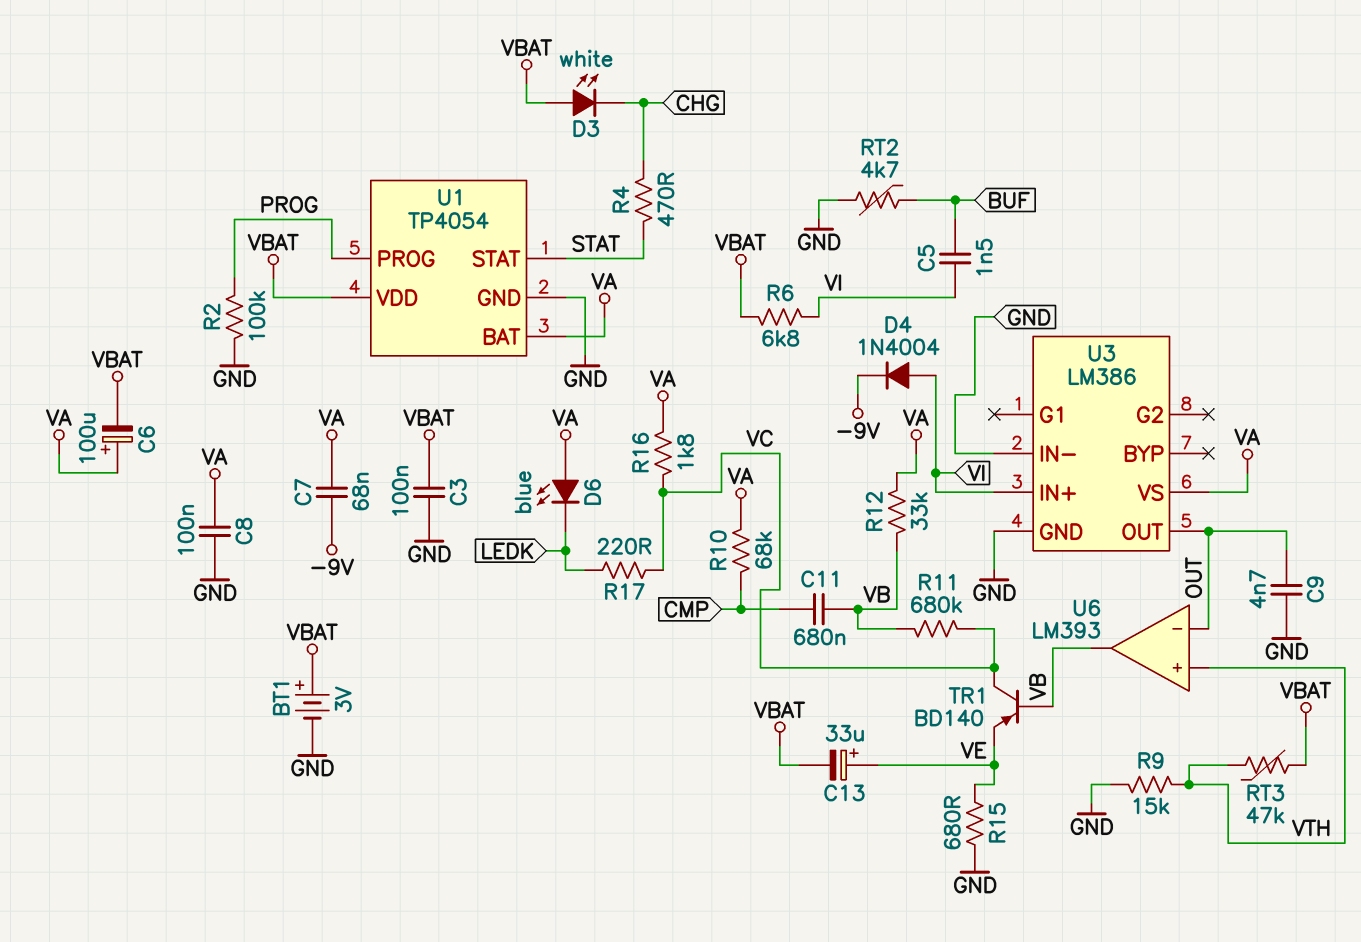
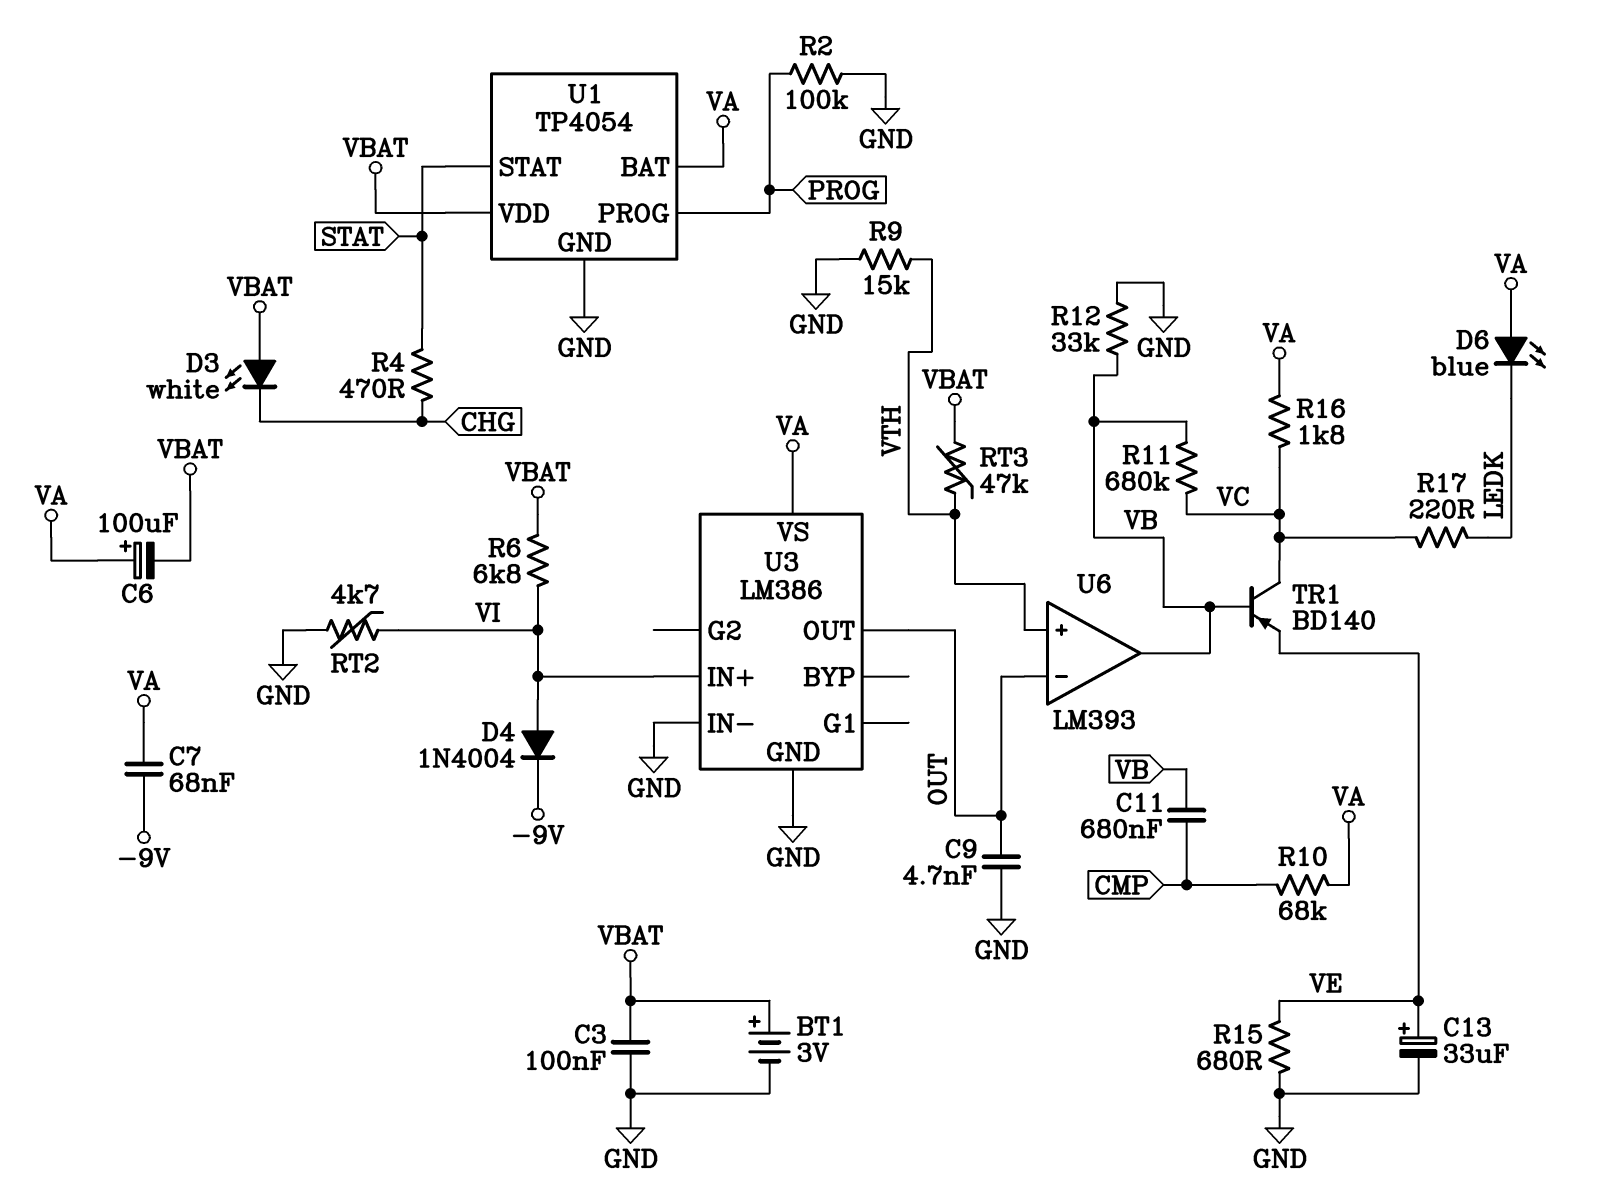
C5: 1.5nF (BUF, VI) -> none
C8: 100nF (GND, VA) -> none
C13: 33uF (plus VE, minus VBAT) -> 33uF (plus VE, minus GND)
R12: 33k (VA, VB) -> 33k (GND, VB)
RT2: 4.7k (BUF, GND) -> 4.7k (GND, VI)

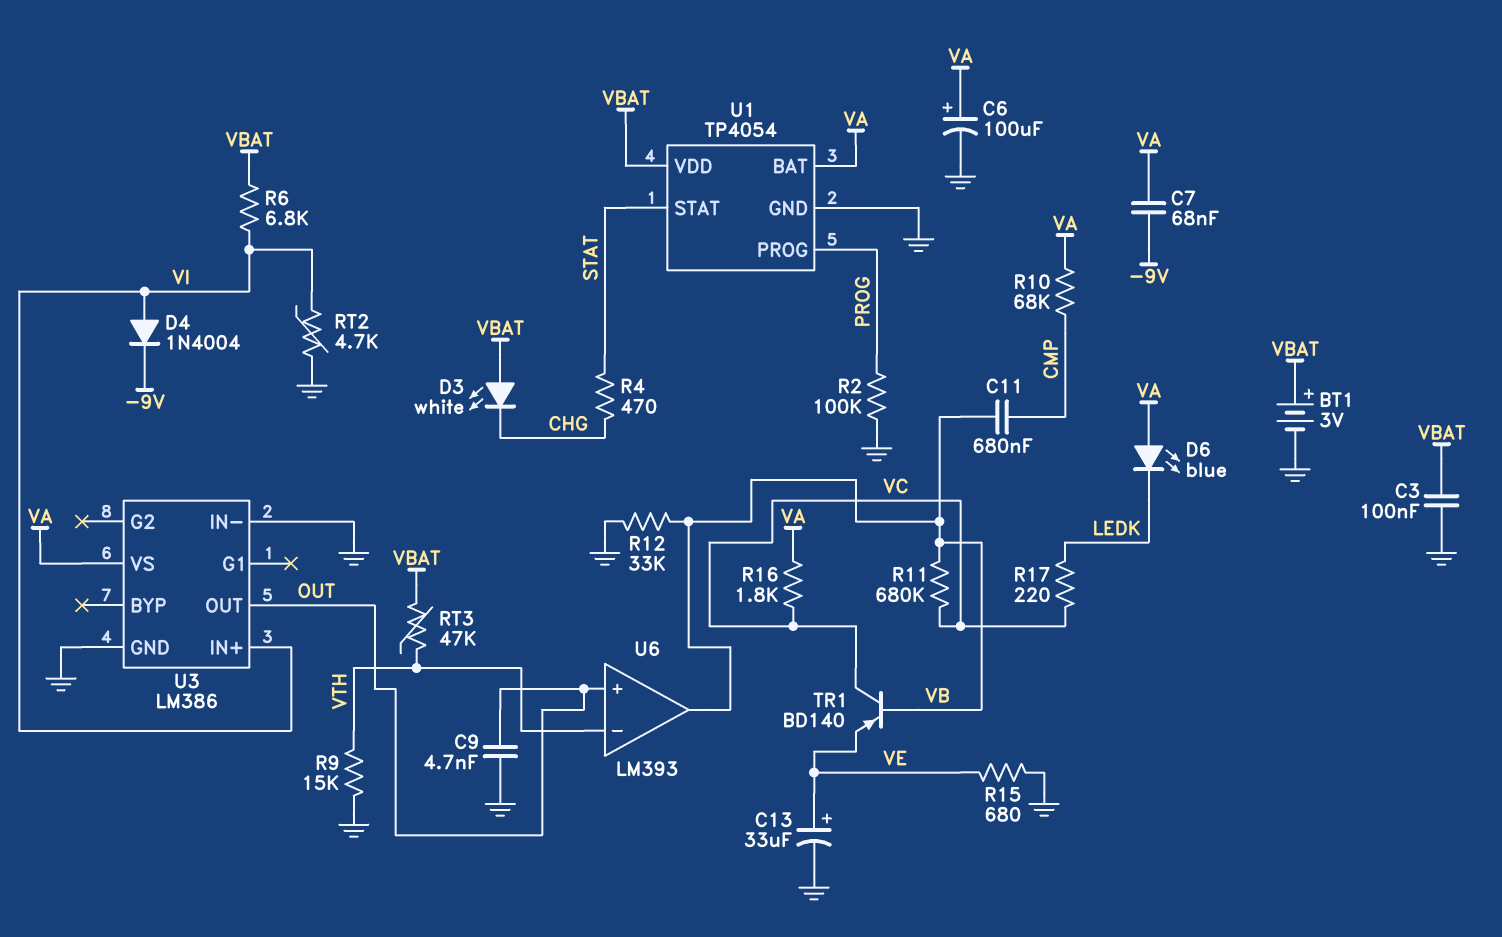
C6: 100uF (plus VA, minus VBAT) -> 100uF (plus VA, minus GND)
U6 pin in+: VTH -> OUT
U6 pin in-: OUT -> VTH

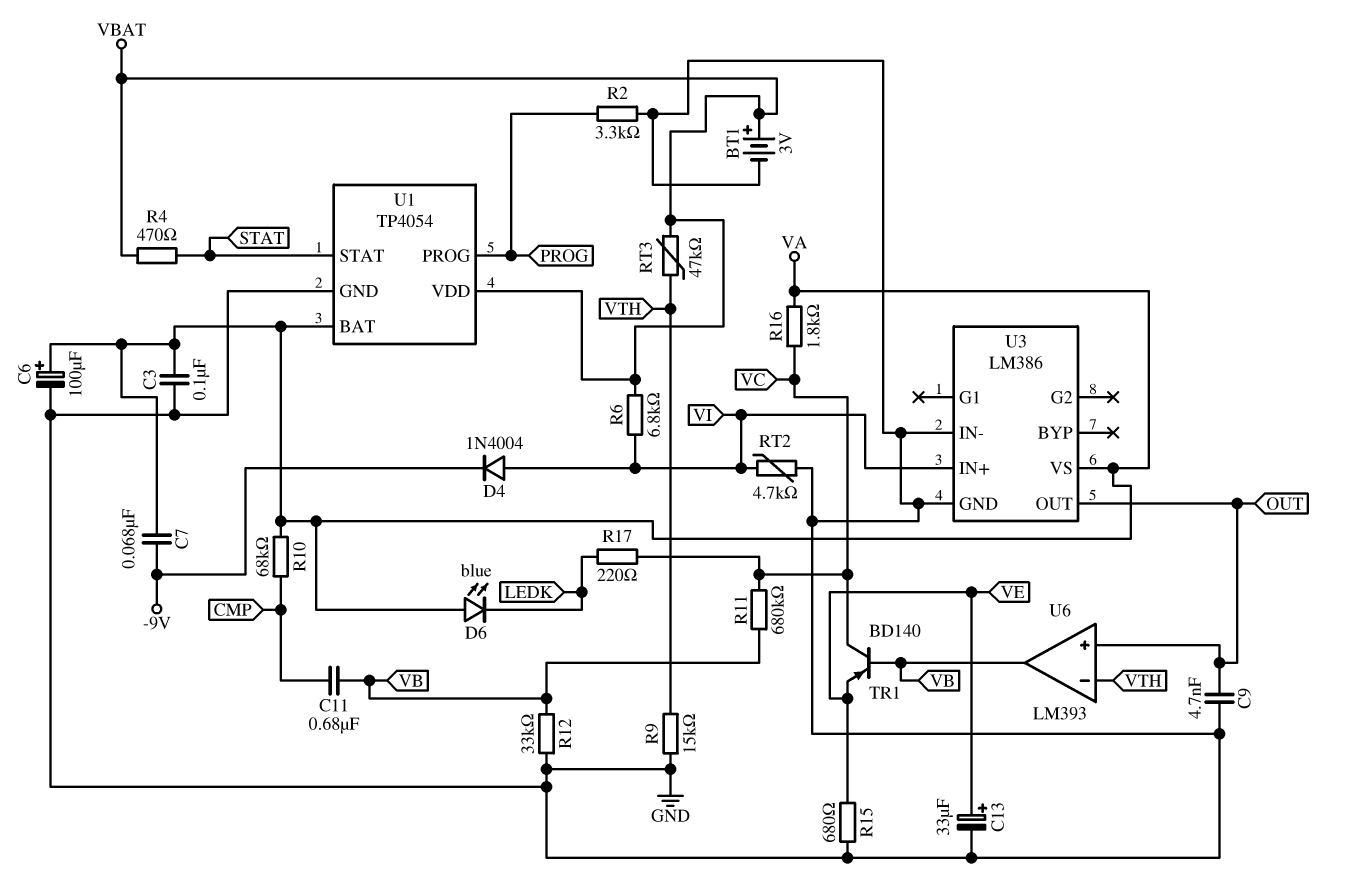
C3: 100nF (GND, VBAT) -> 100nF (GND, VA)
D3: LED white (A VBAT, K CHG) -> none
R2: 100k (GND, PROG) -> 3.3k (GND, PROG)
R4: 470 (CHG, STAT) -> 470 (STAT, VBAT)

